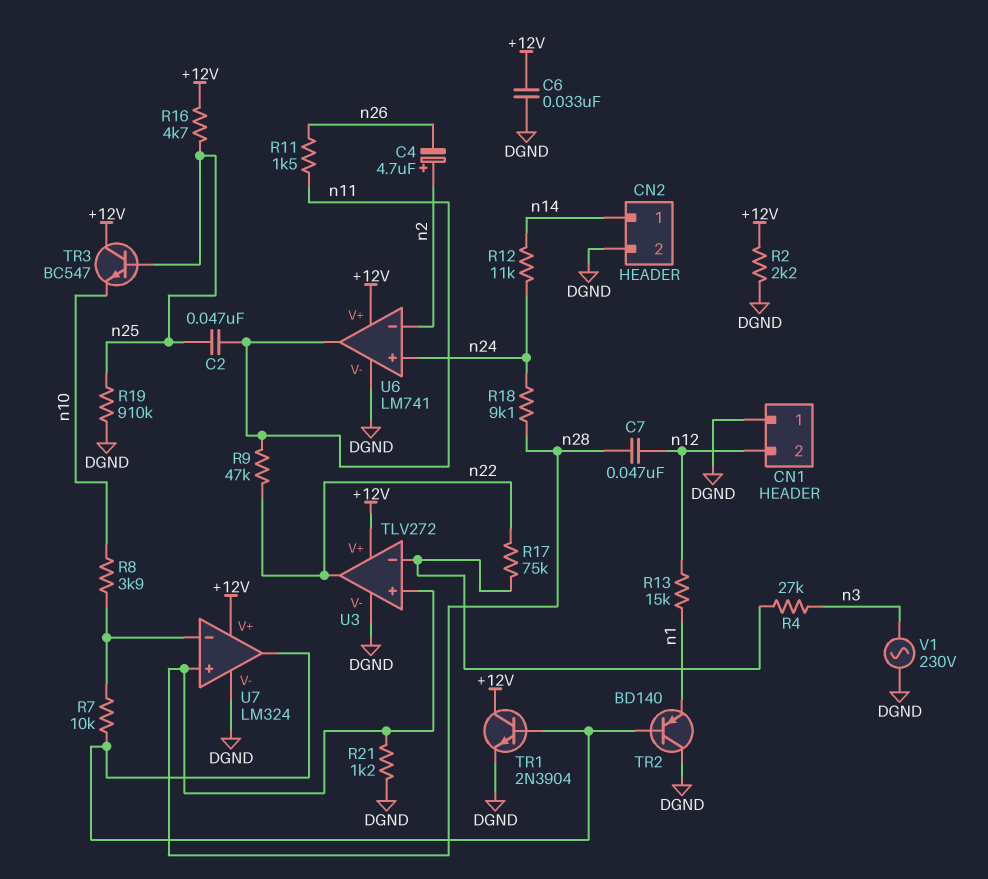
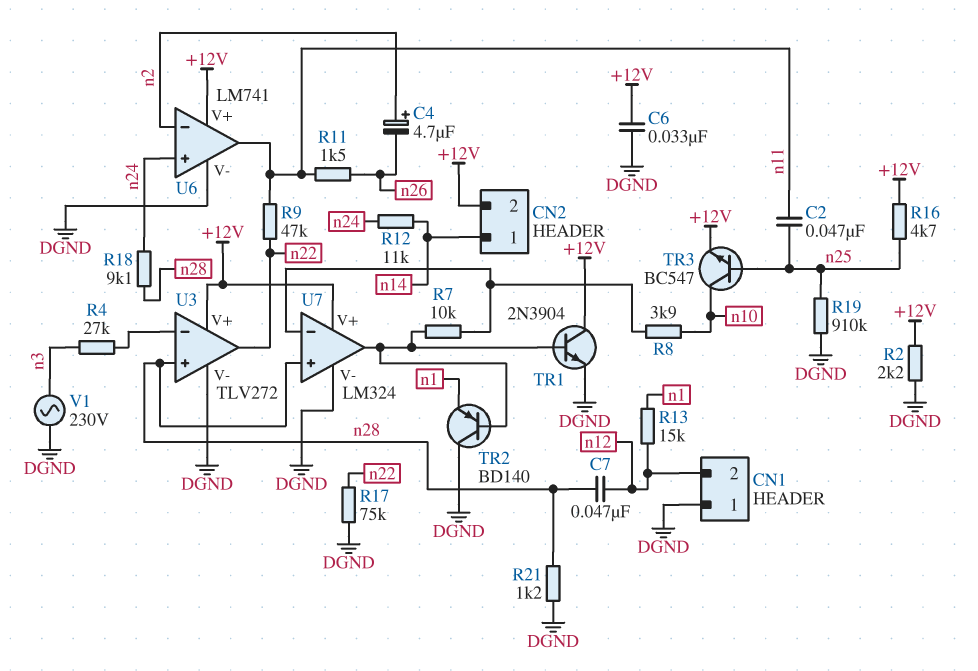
CN2 pin 2: DGND -> +12V
R17: 75k (U3/in-, n22) -> 75k (DGND, n22)
TR3: NPN BC547 (B n25, C +12V, E n10) -> NPN BC547 (B n25, C n10, E +12V)

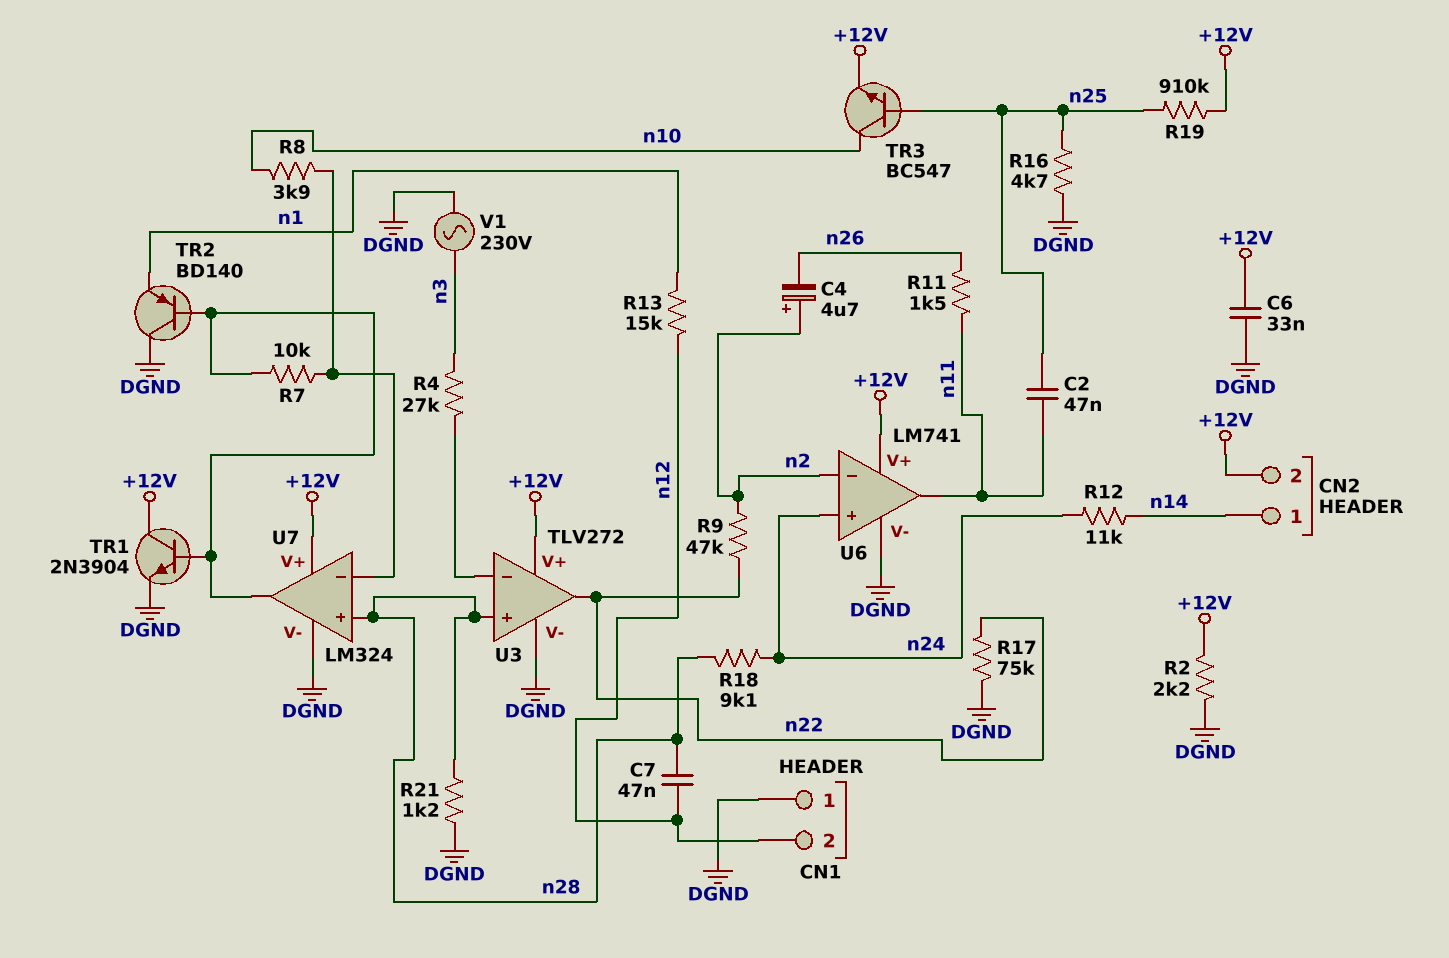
R9: 47k (n11, n22) -> 47k (n2, n22)
R16: 4.7k (+12V, n25) -> 4.7k (DGND, n25)
R19: 910k (DGND, n25) -> 910k (+12V, n25)

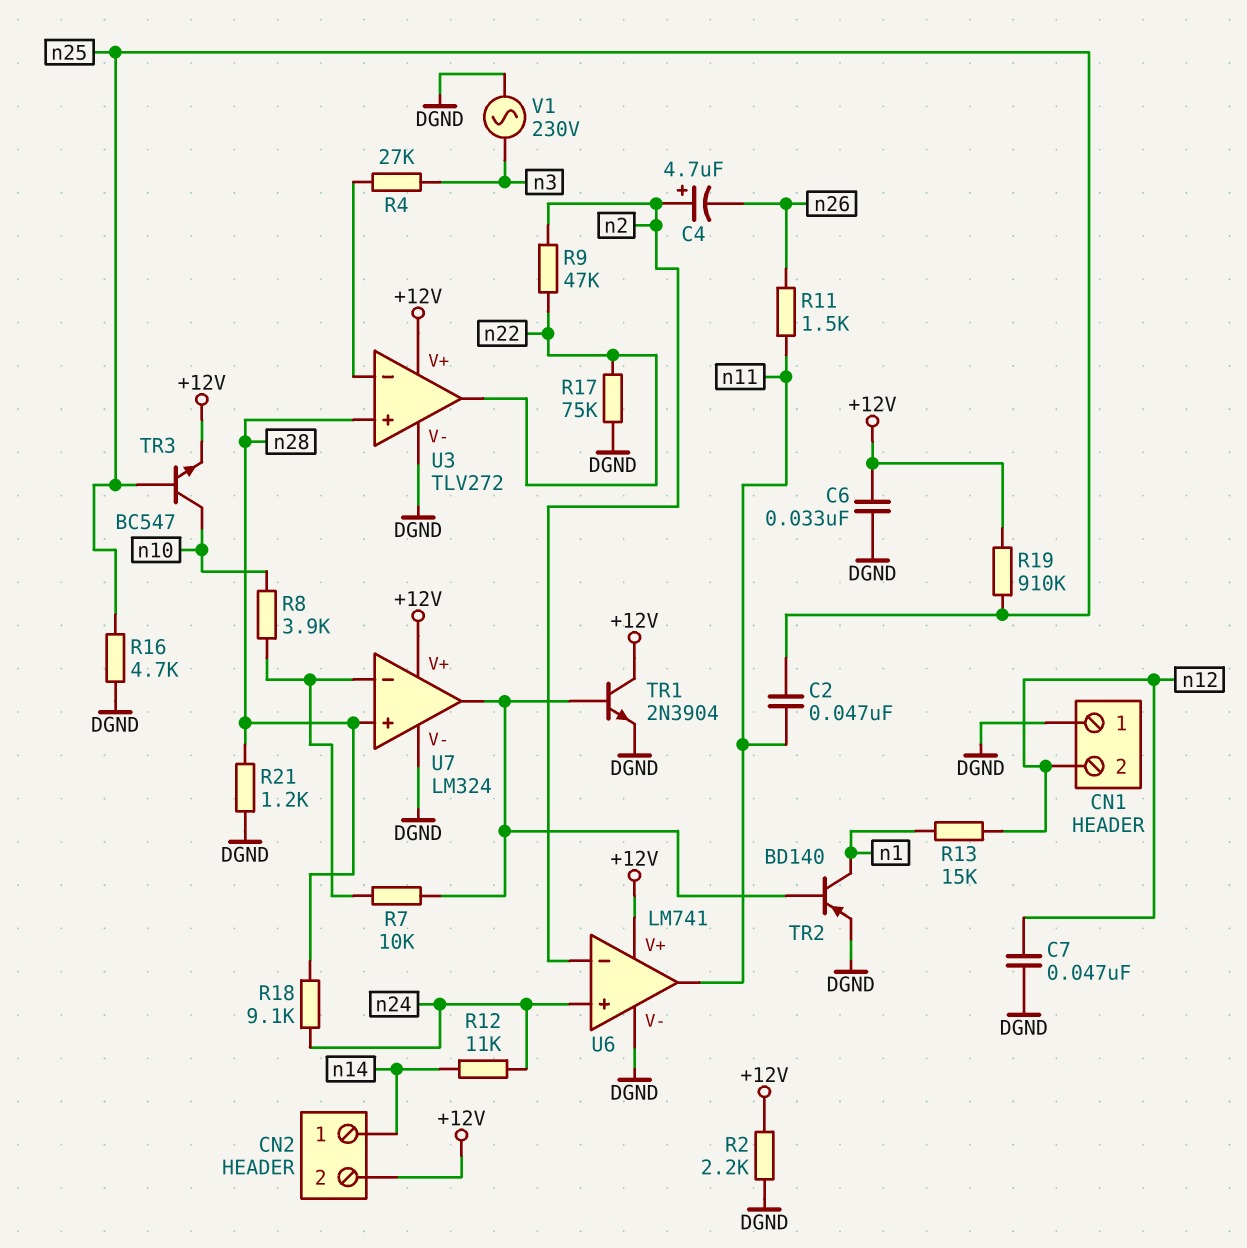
C7: 47nF (n12, n28) -> 47nF (DGND, n12)
TR2: PNP BD140 (B U7/out, C DGND, E n1) -> PNP BD140 (B U7/out, C n1, E DGND)

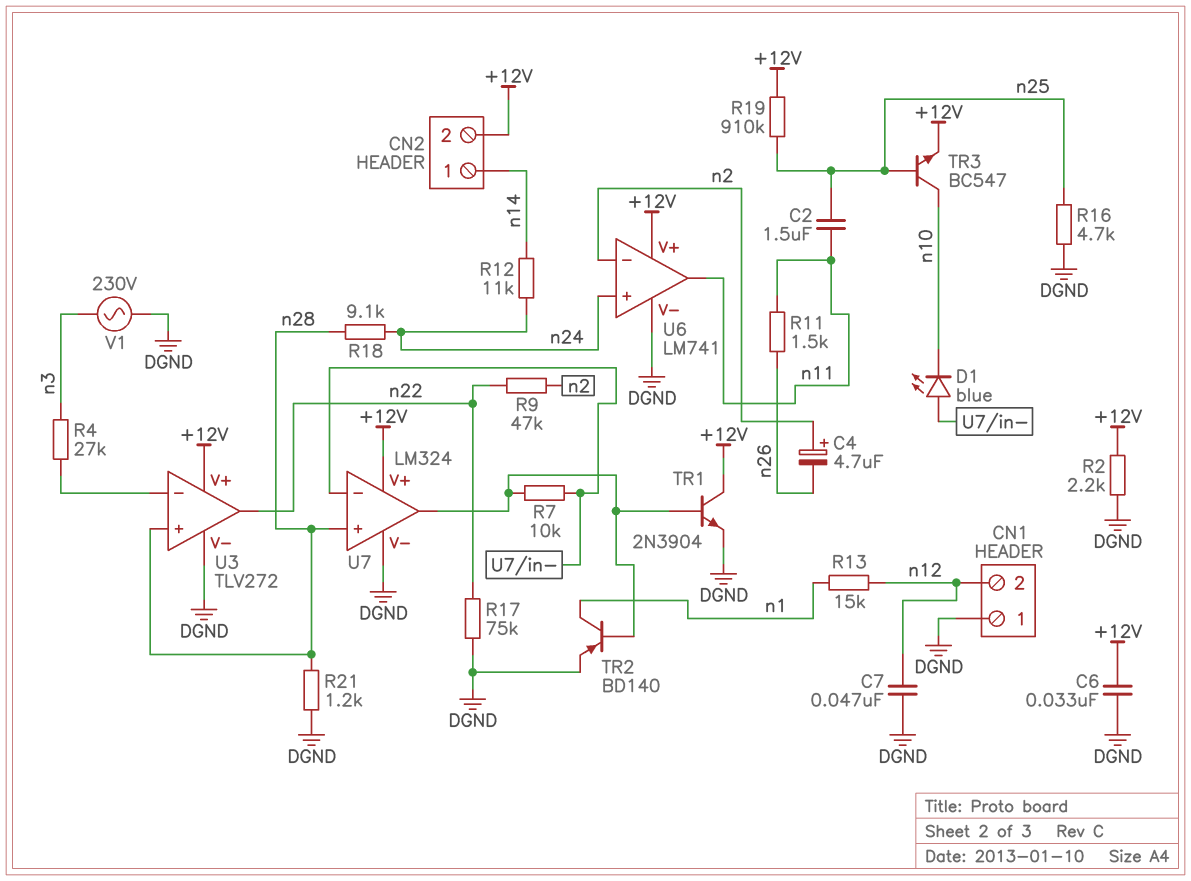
C2: 47nF (n11, n25) -> 1.5uF (n11, n25)
D1: none -> LED blue (A U7/in-, K n10)
R8: 3.9k (U7/in-, n10) -> none

